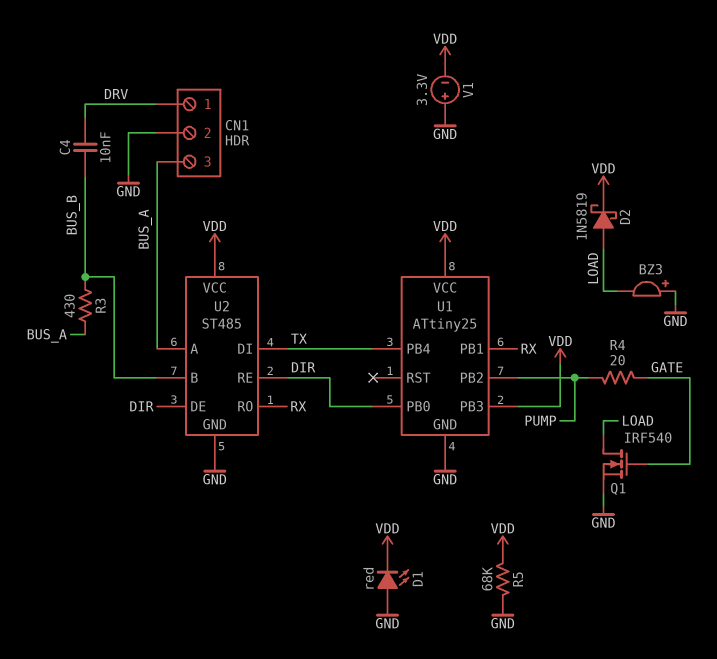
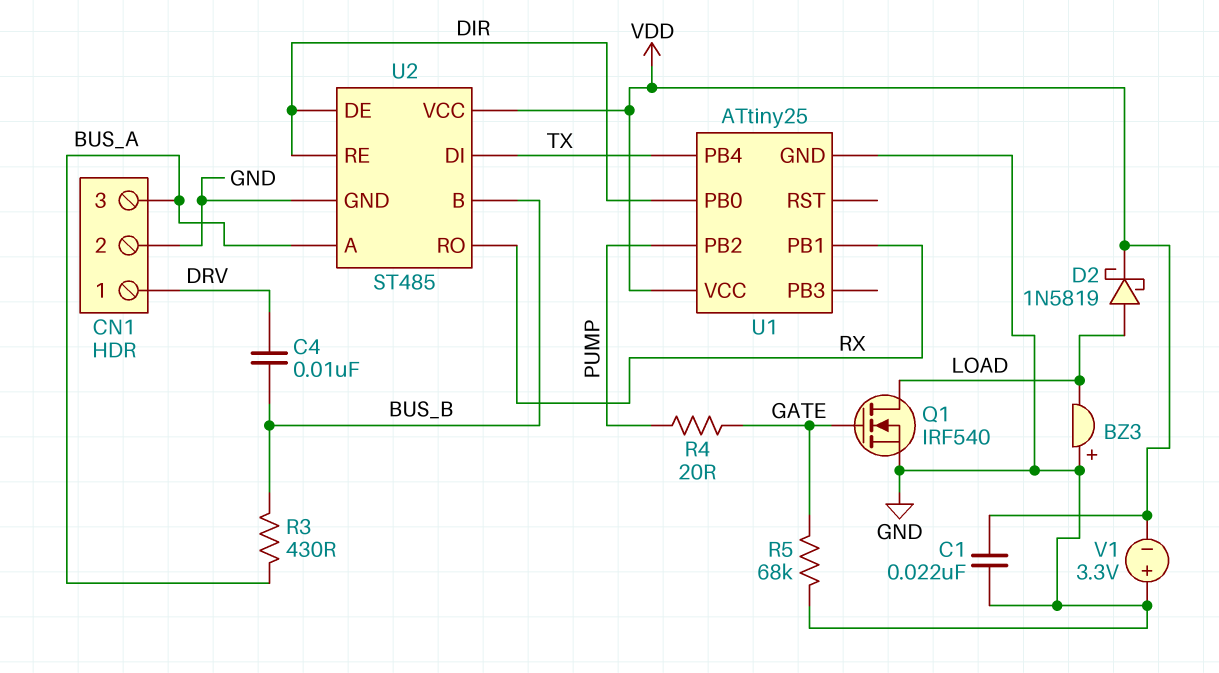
C1: none -> 22nF (GND, VDD)
D1: LED red (A GND, K VDD) -> none
R5: 68k (GND, VDD) -> 68k (GATE, GND)
U1 pin PB3: VDD -> none

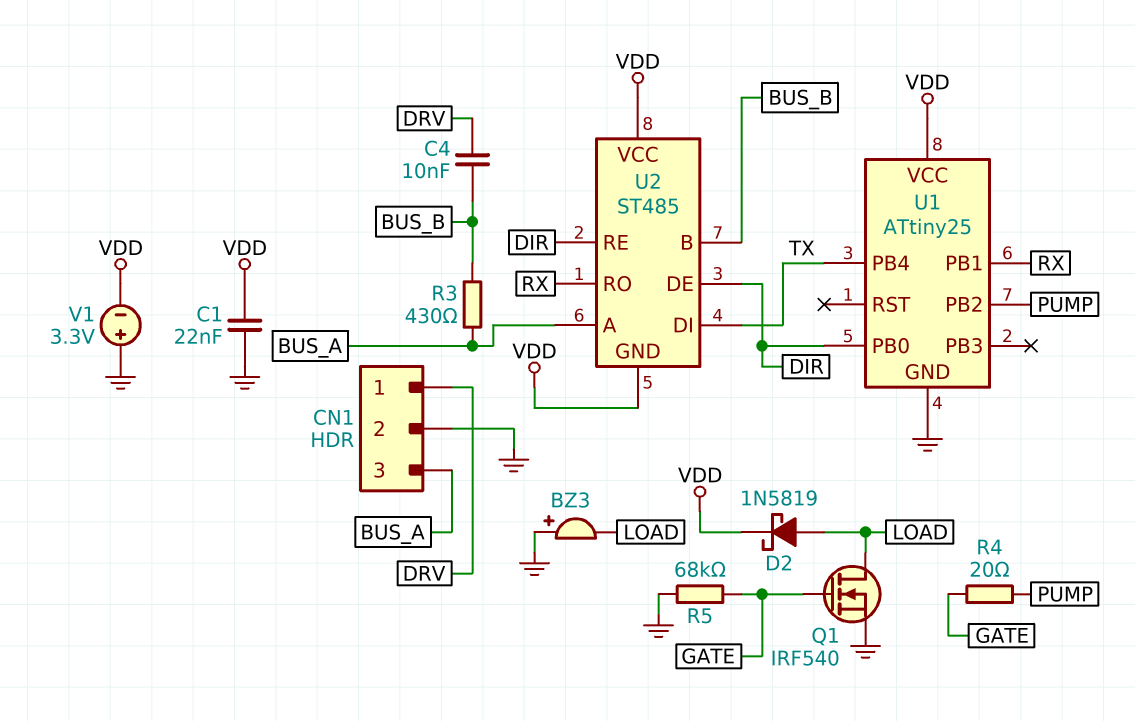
U2 pin GND: GND -> VDD

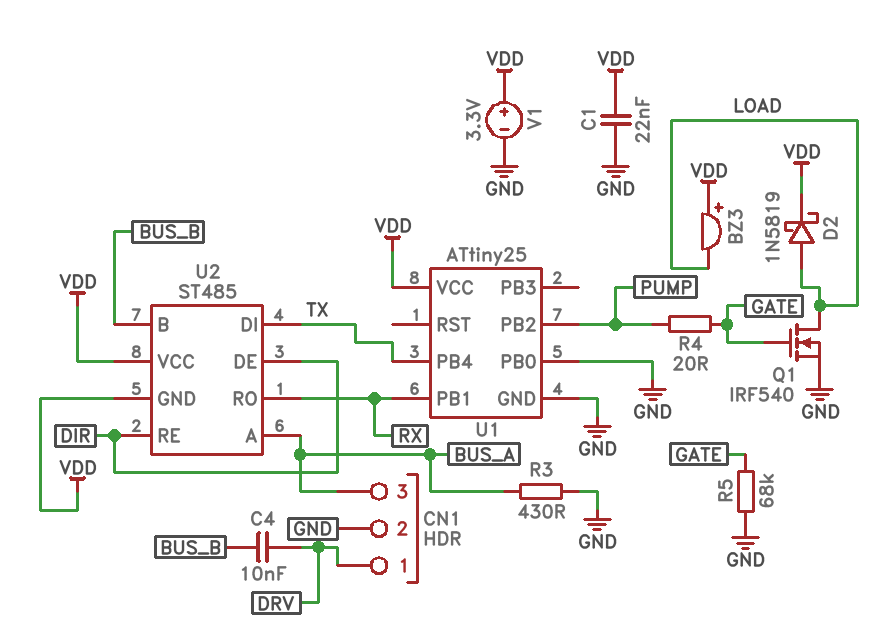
BZ3: buzzer (plus GND, minus LOAD) -> buzzer (plus VDD, minus LOAD)
R3: 430 (BUS_A, BUS_B) -> 430 (BUS_A, GND)
U1 pin PB0: DIR -> GND
V1: 3.3V (plus GND, minus VDD) -> 3.3V (plus VDD, minus GND)

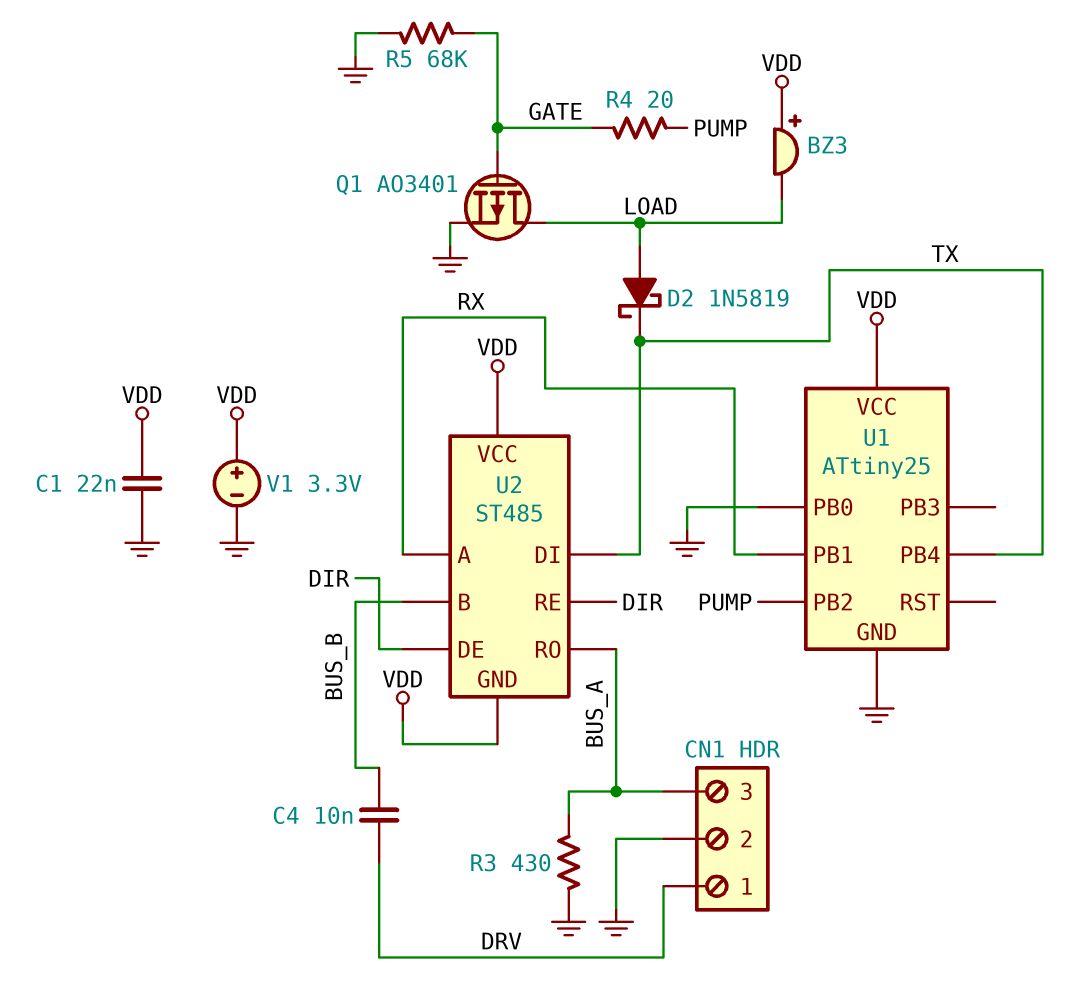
D2: schottky 1N5819 (A LOAD, K VDD) -> schottky 1N5819 (A LOAD, K TX)
Q1: NMOS IRF540 (G GATE, D LOAD, S GND) -> PMOS AO3401 (G GATE, D LOAD, S GND)
U2 pin A: BUS_A -> RX
U2 pin RO: RX -> BUS_A

